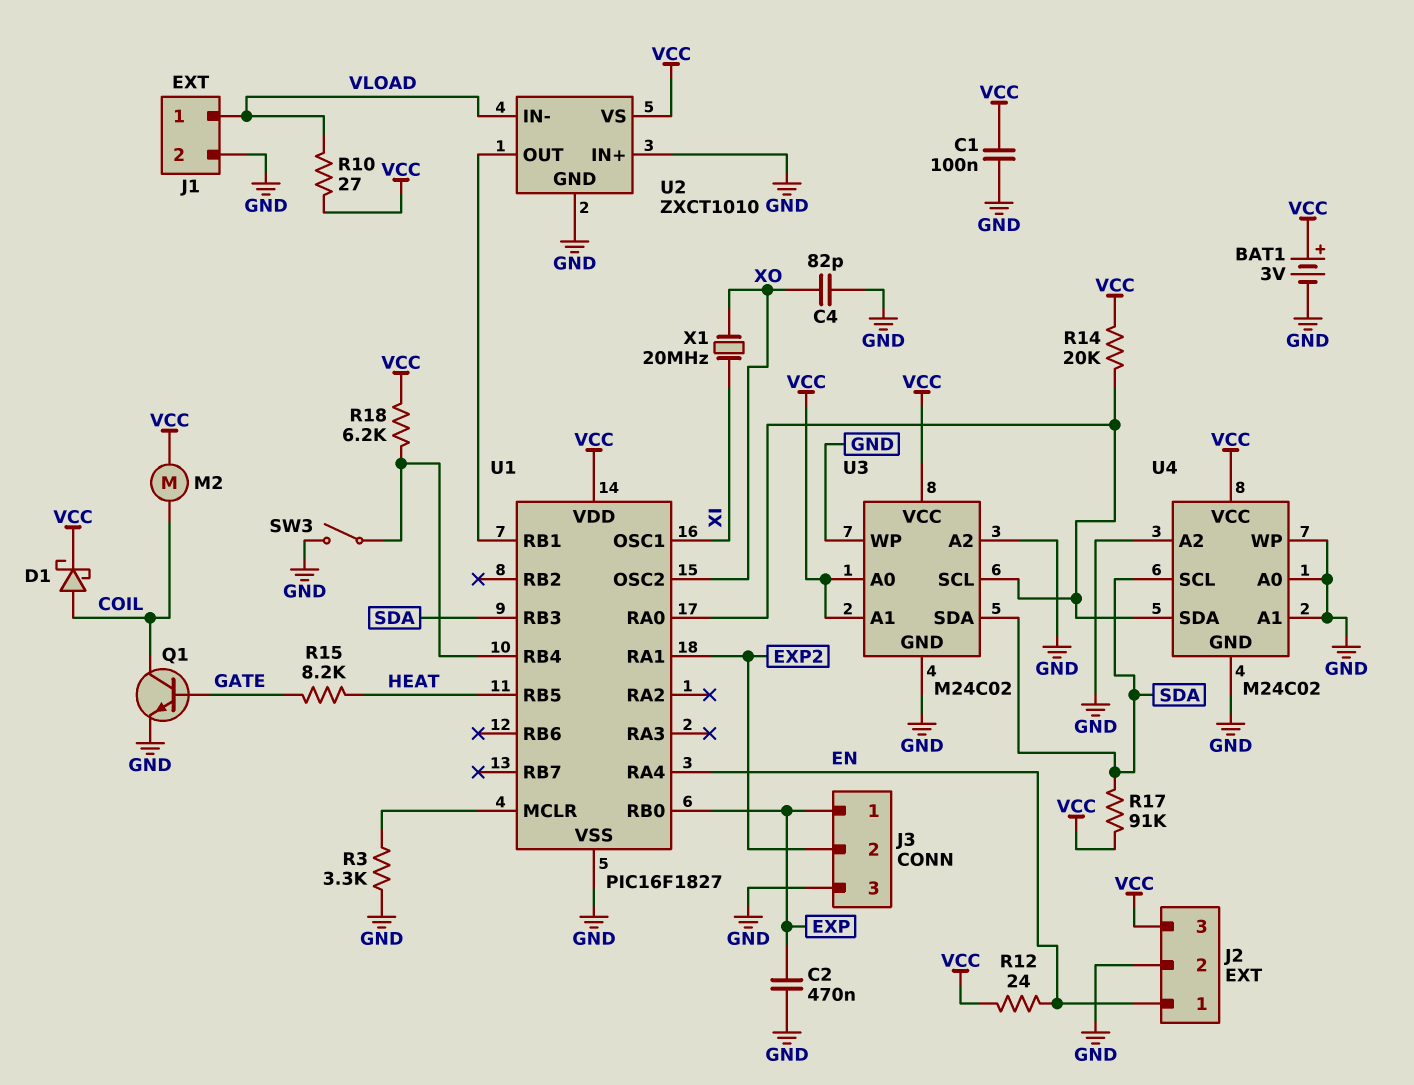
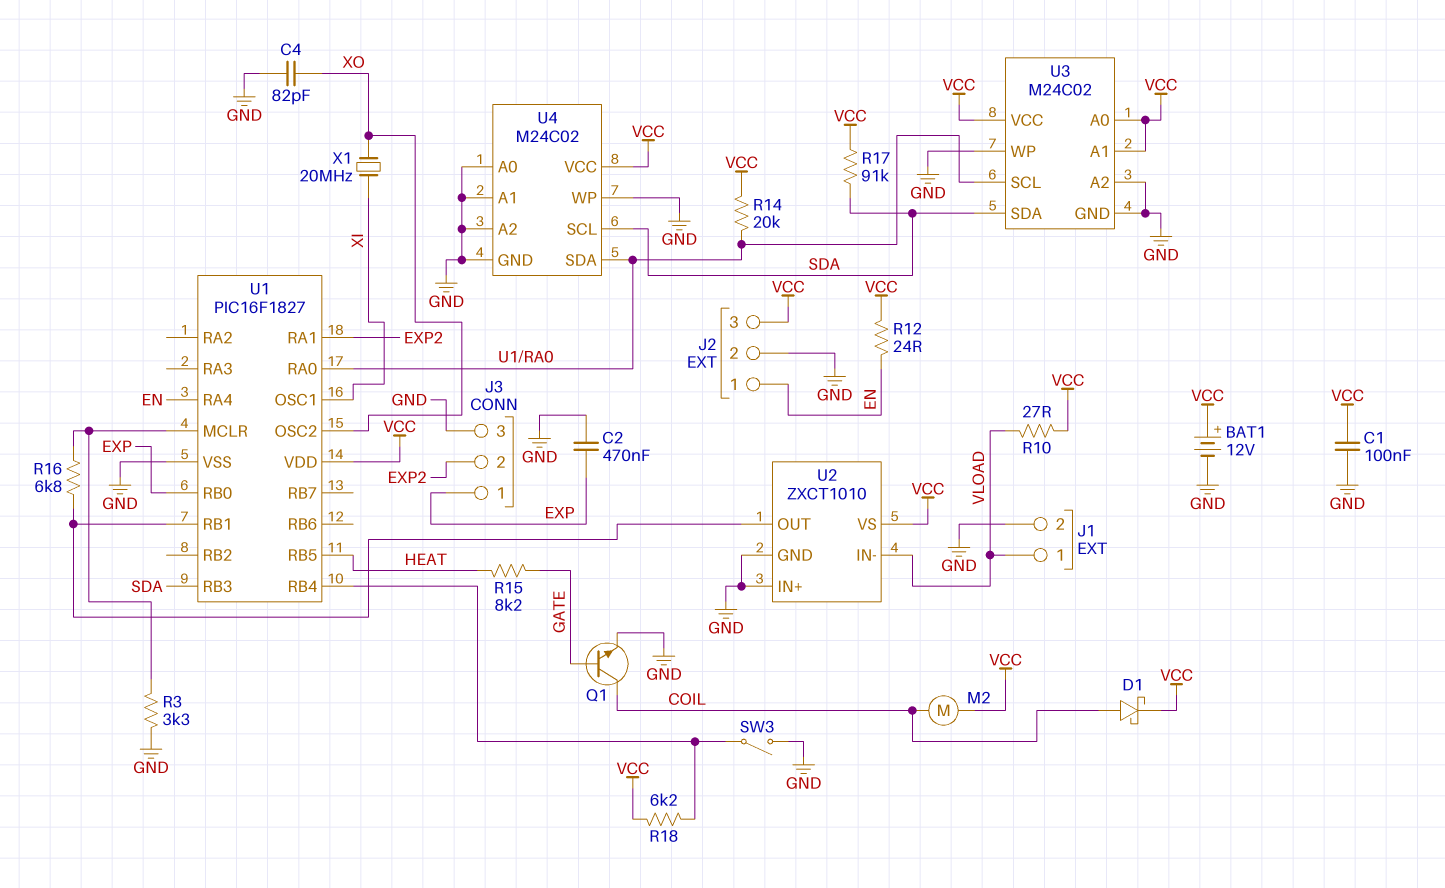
BAT1: 3V (plus VCC, minus GND) -> 12V (plus VCC, minus GND)
R16: none -> 6.8k (U1/MCLR, U1/RB1)

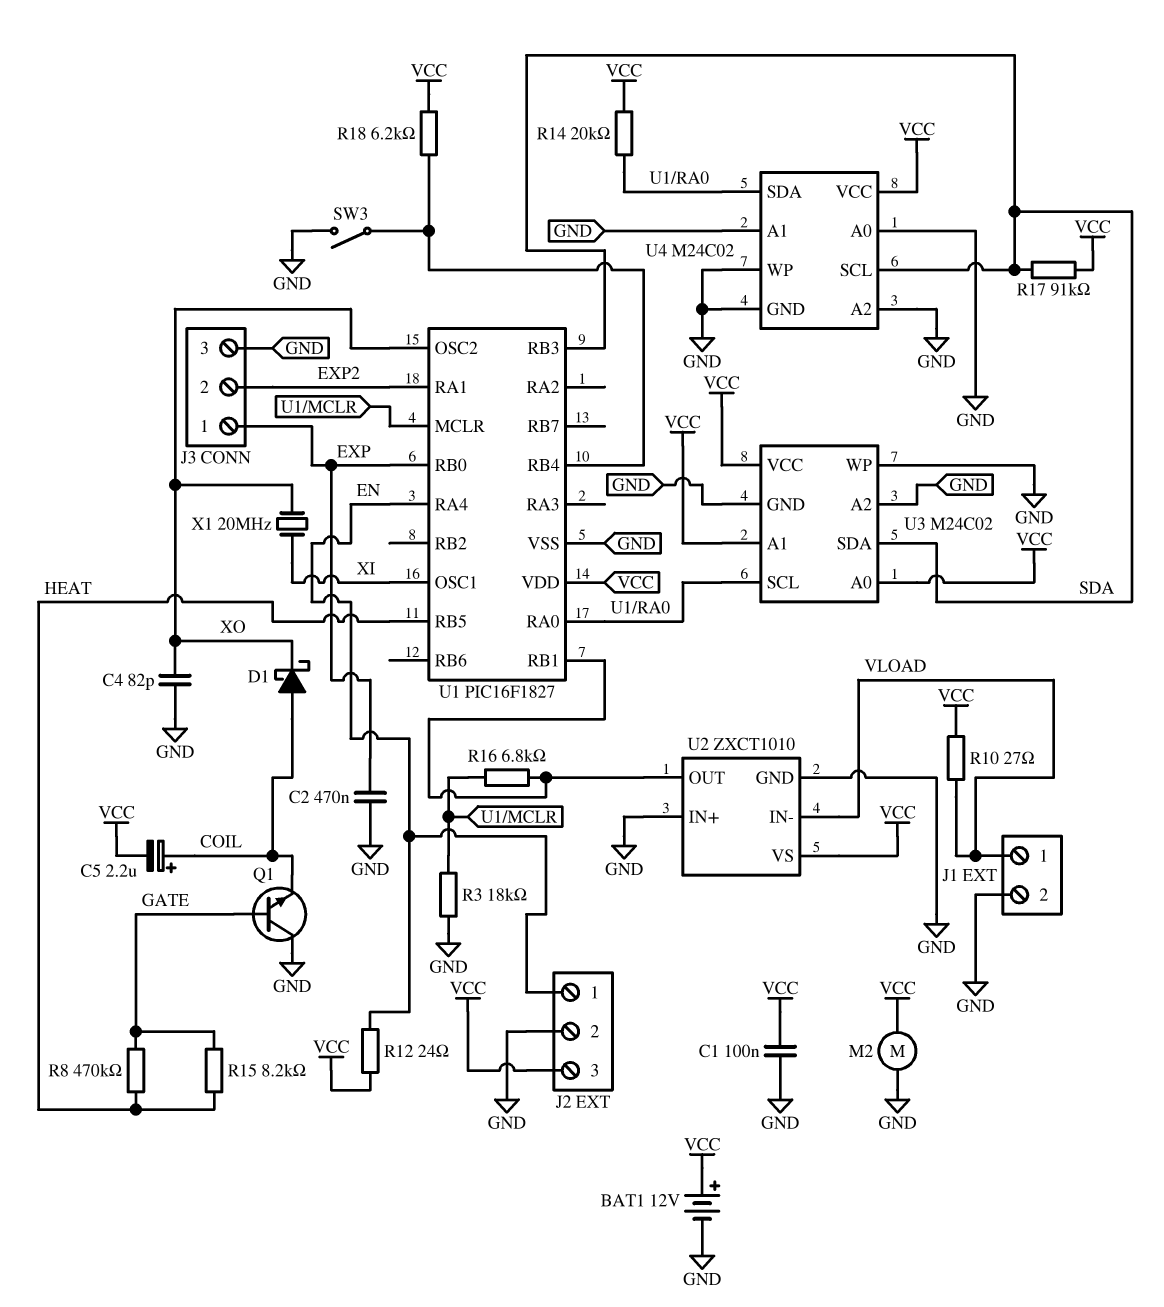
C5: none -> 2.2uF (plus COIL, minus VCC)
D1: schottky (A COIL, K VCC) -> schottky (A COIL, K XO)
M2: motor (COIL, VCC) -> motor (GND, VCC)
Q1: NPN (B GATE, C COIL, E GND) -> NPN (B GATE, C GND, E COIL)
R3: 3.3k (GND, U1/MCLR) -> 18k (GND, U1/MCLR)
R8: none -> 470k (GATE, HEAT)

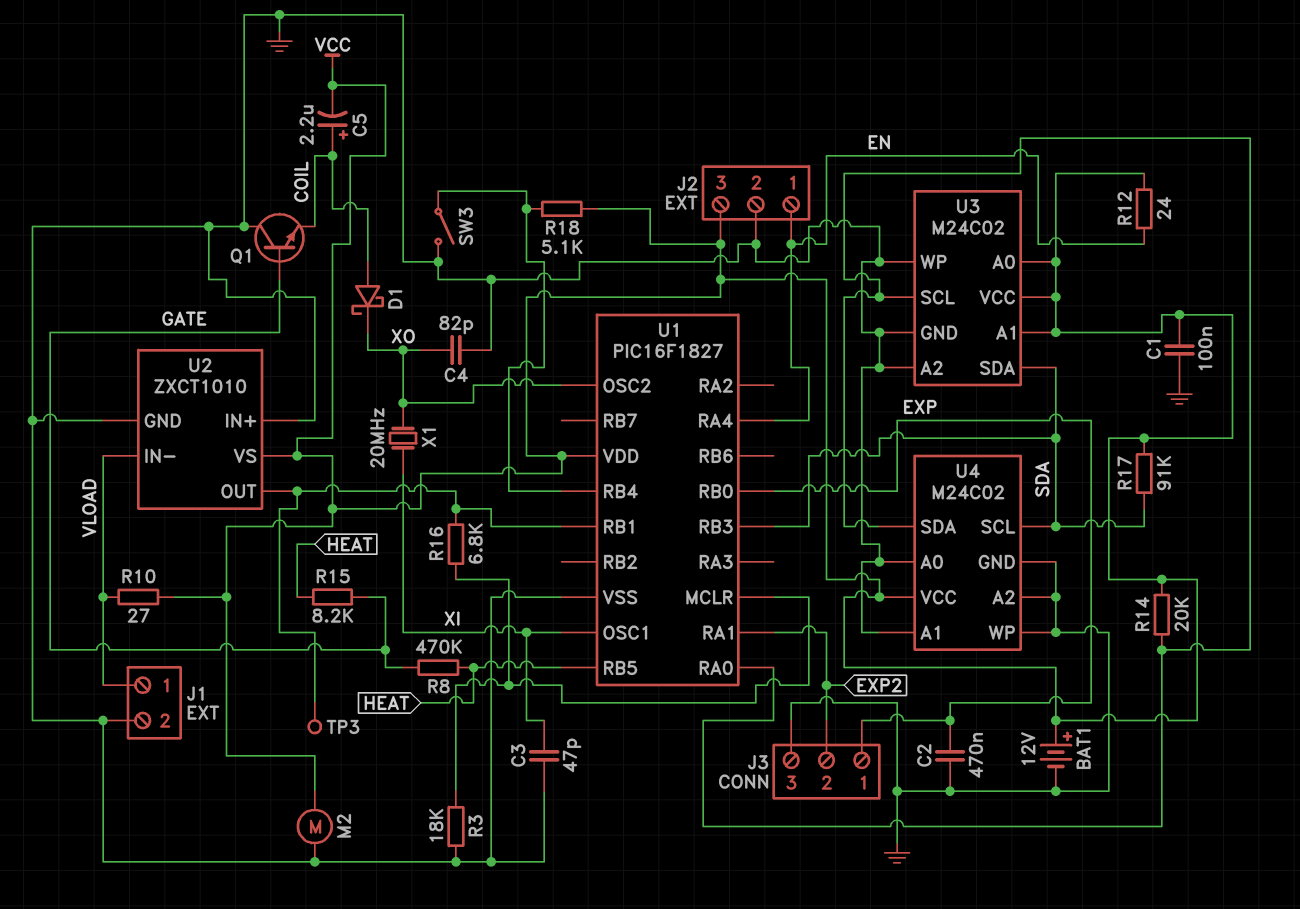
C3: none -> 47pF (GND, XI)
R18: 6.2k (U1/RB4, VCC) -> 5.1k (U1/RB4, VCC)
TP3: none -> test point (U1/RB1)

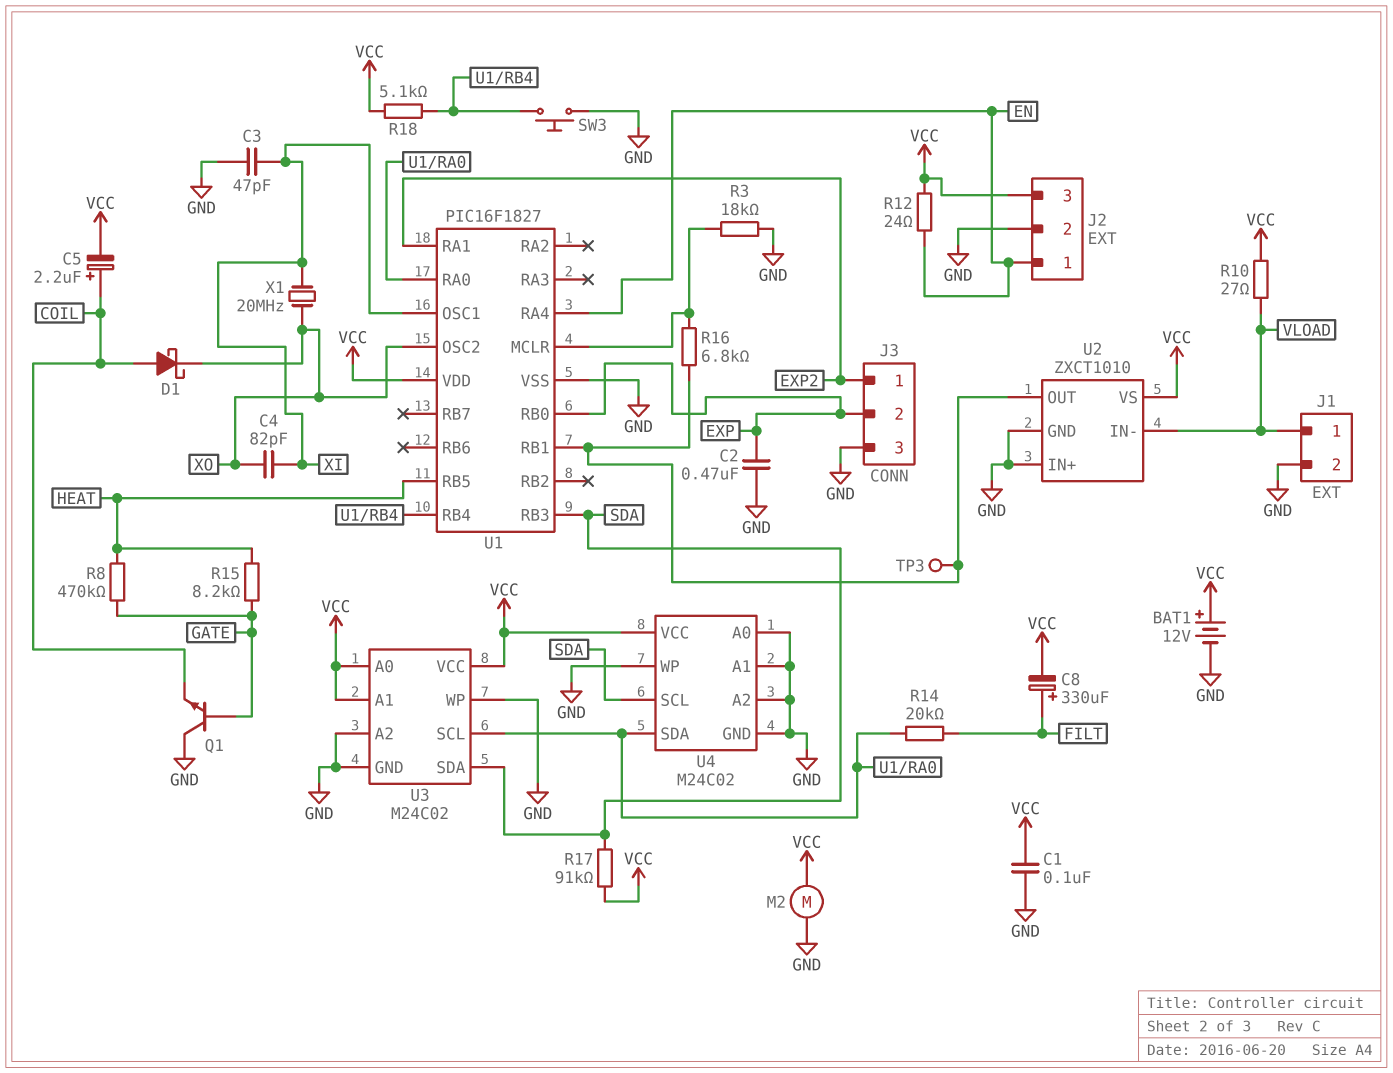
C4: 82pF (GND, XO) -> 82pF (XI, XO)
C8: none -> 330uF (plus FILT, minus VCC)
J3 pin 1: EXP -> EXP2
J3 pin 2: EXP2 -> EXP
R14: 20k (U1/RA0, VCC) -> 20k (FILT, U1/RA0)
SW3: switch (GND, U1/RB4) -> button (GND, U1/RB4)

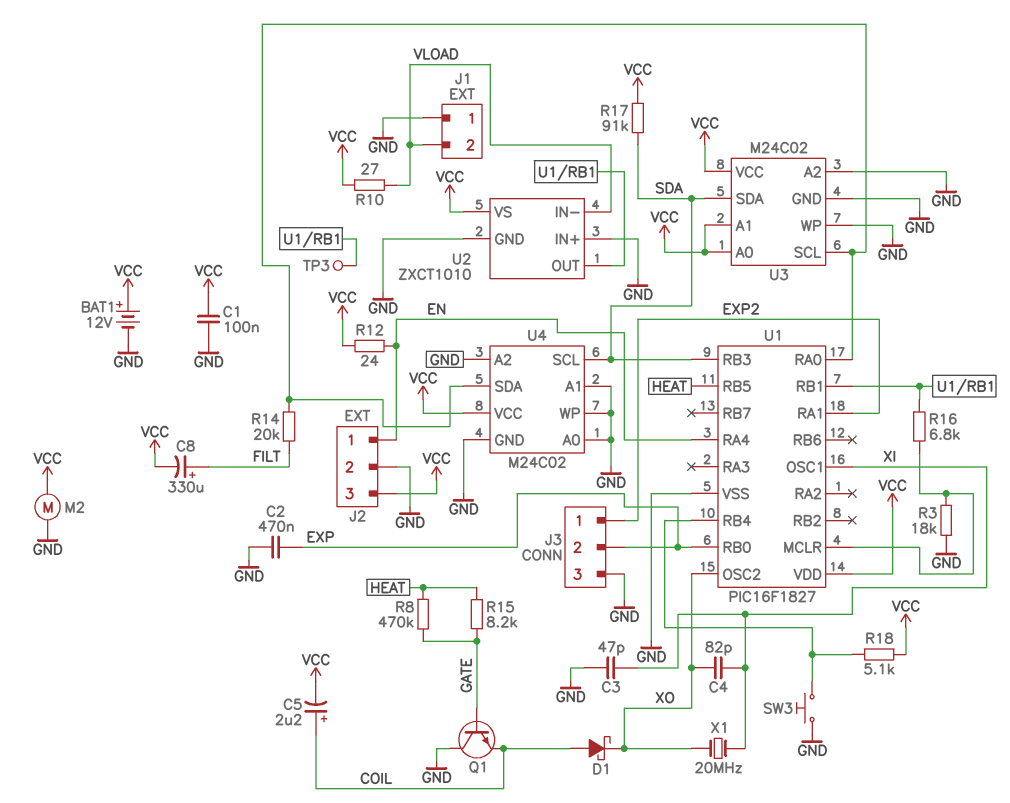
J1 pin 1: VLOAD -> GND
J1 pin 2: GND -> VLOAD

